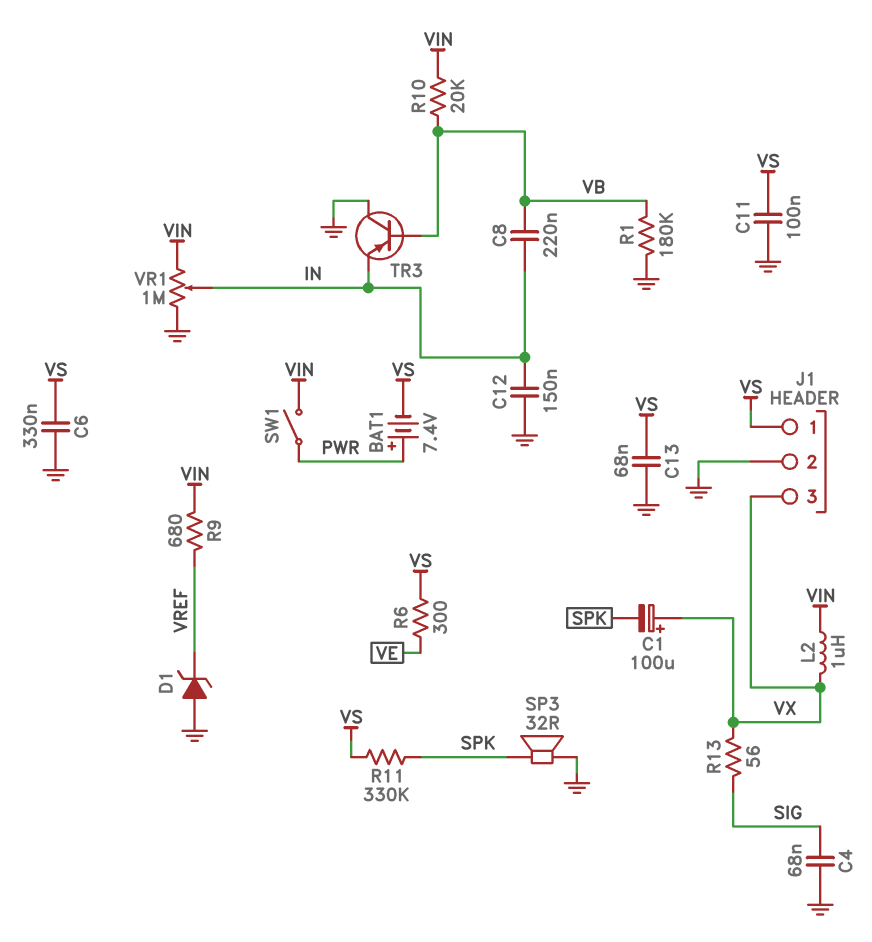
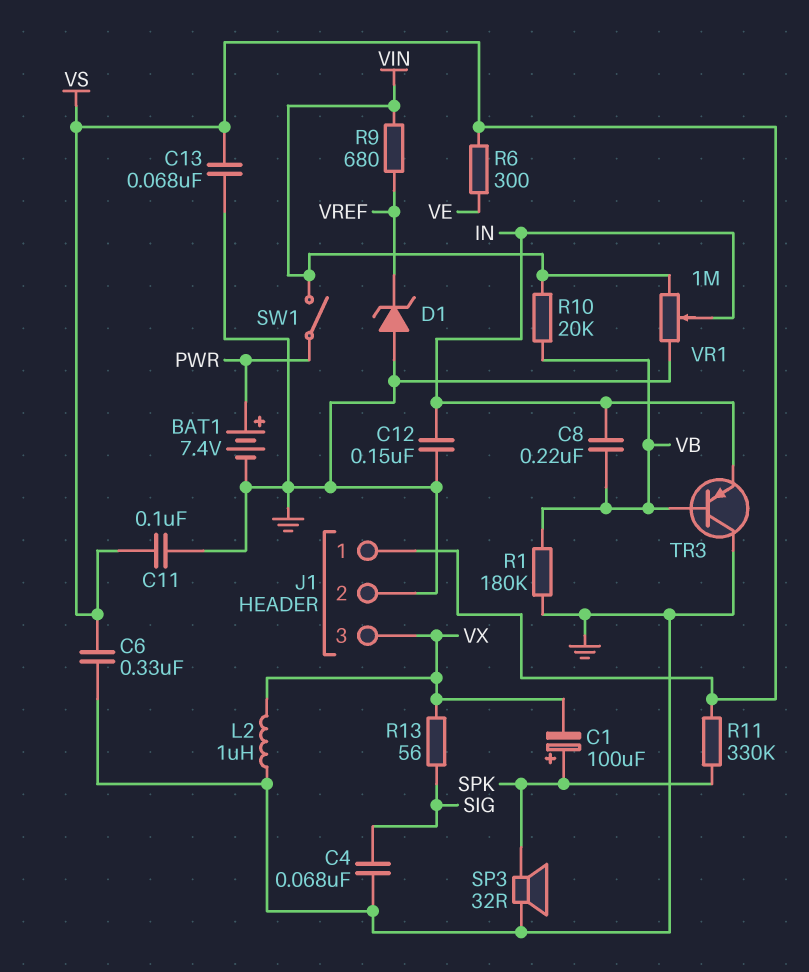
BAT1: 7.4V (plus PWR, minus VS) -> 7.4V (plus PWR, minus GND)
C1: 100uF (plus VX, minus SPK) -> 100uF (plus SPK, minus VX)
L2: 1uH (VIN, VX) -> 1uH (GND, VX)

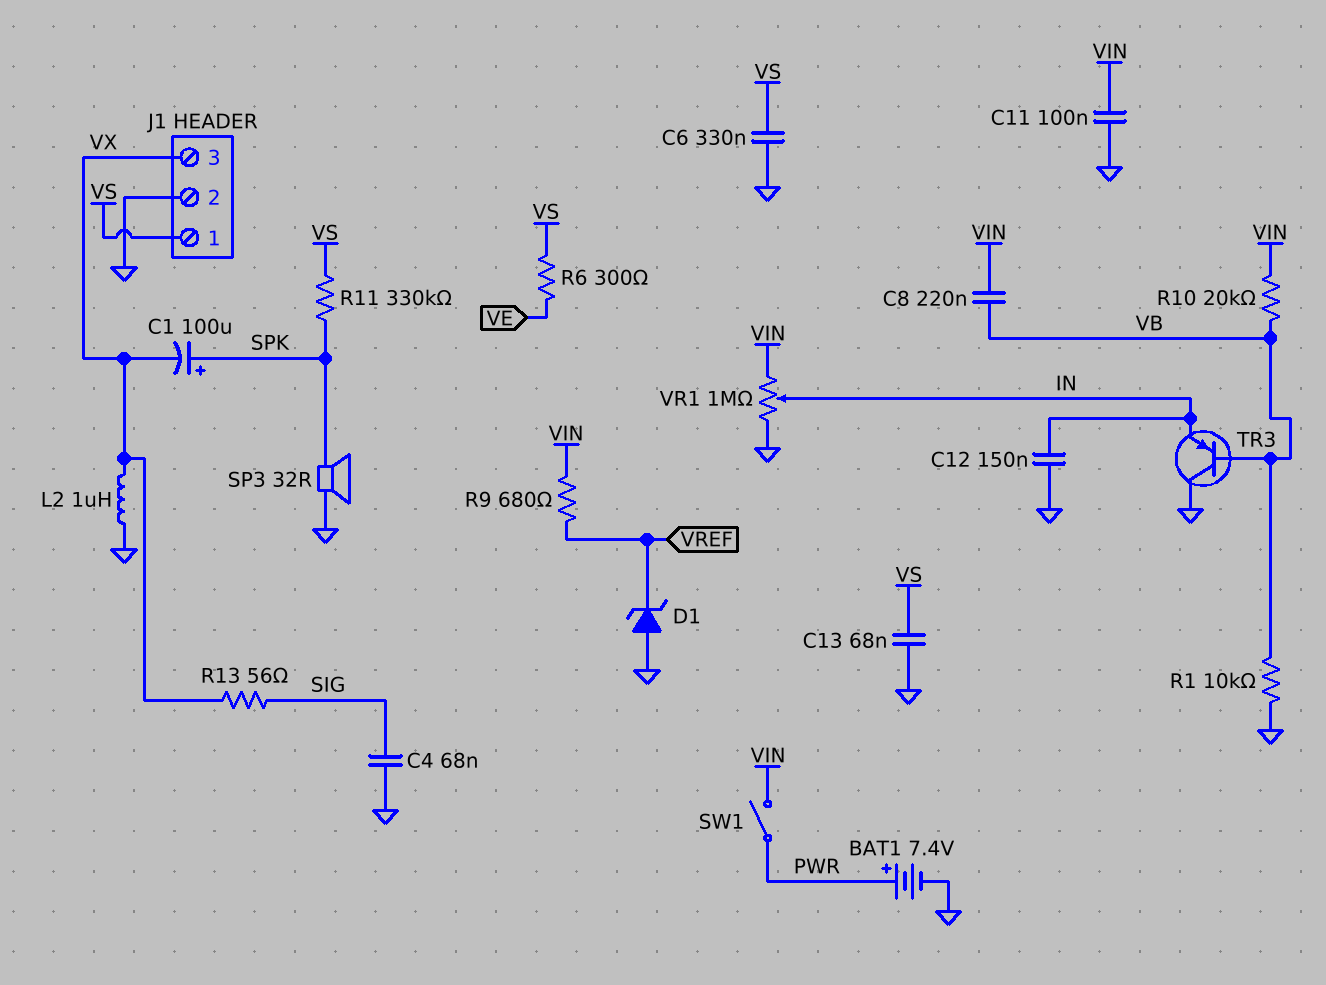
C8: 220nF (IN, VB) -> 220nF (VB, VIN)
C11: 100nF (GND, VS) -> 100nF (GND, VIN)
R1: 180k (GND, VB) -> 10k (GND, VB)

